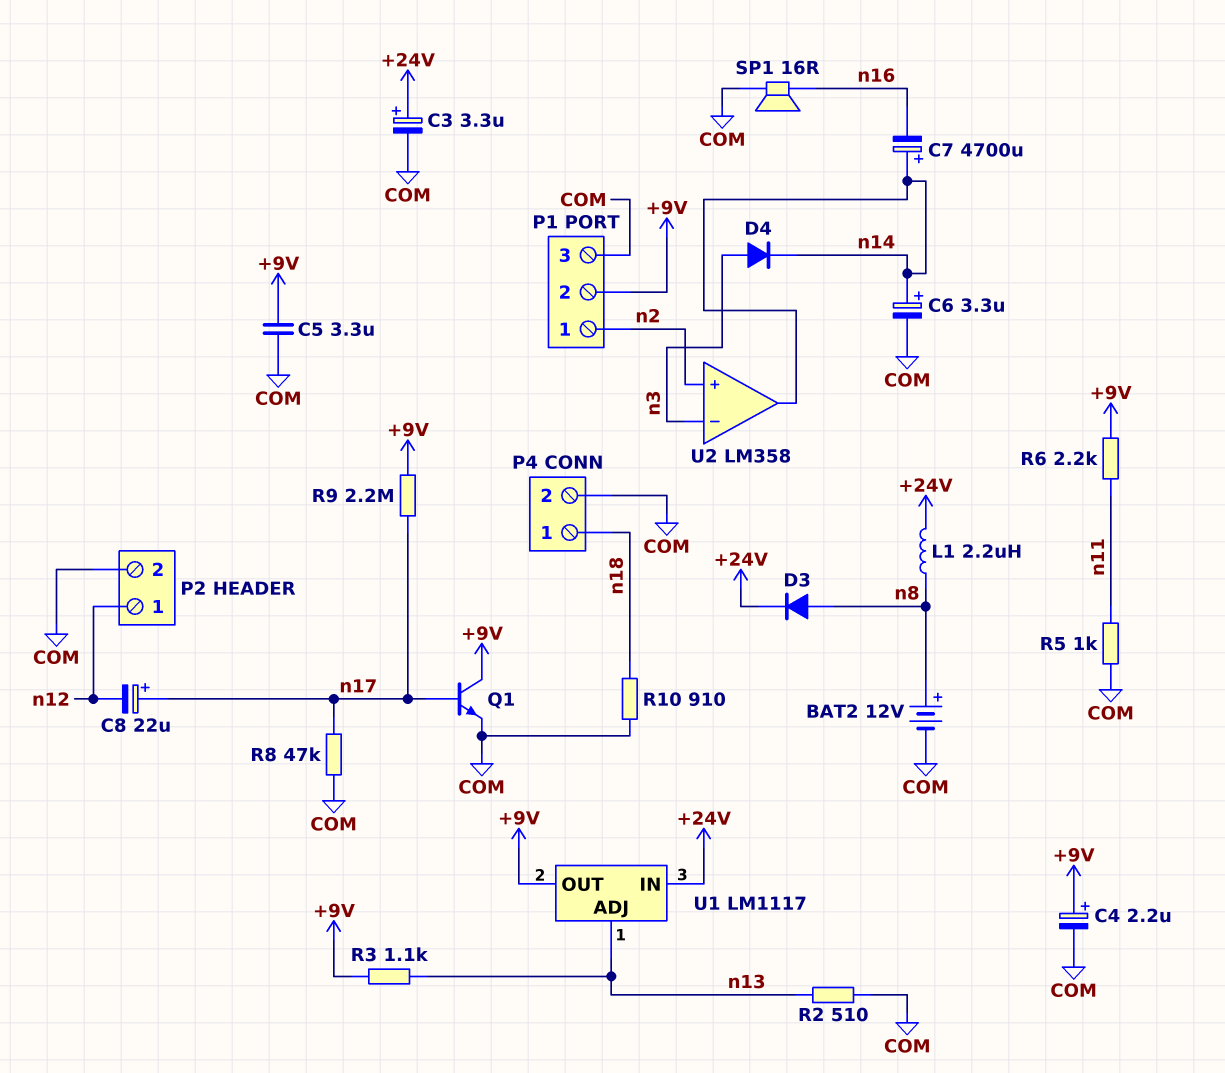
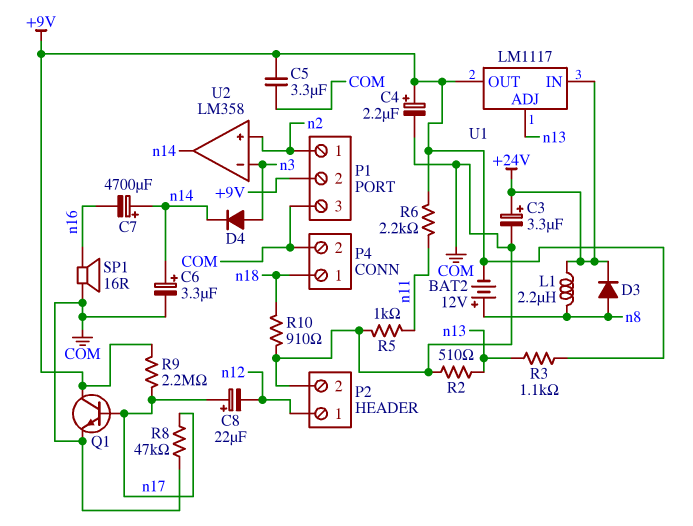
BAT2: 12V (plus n8, minus COM) -> 12V (plus n8, minus +9V)

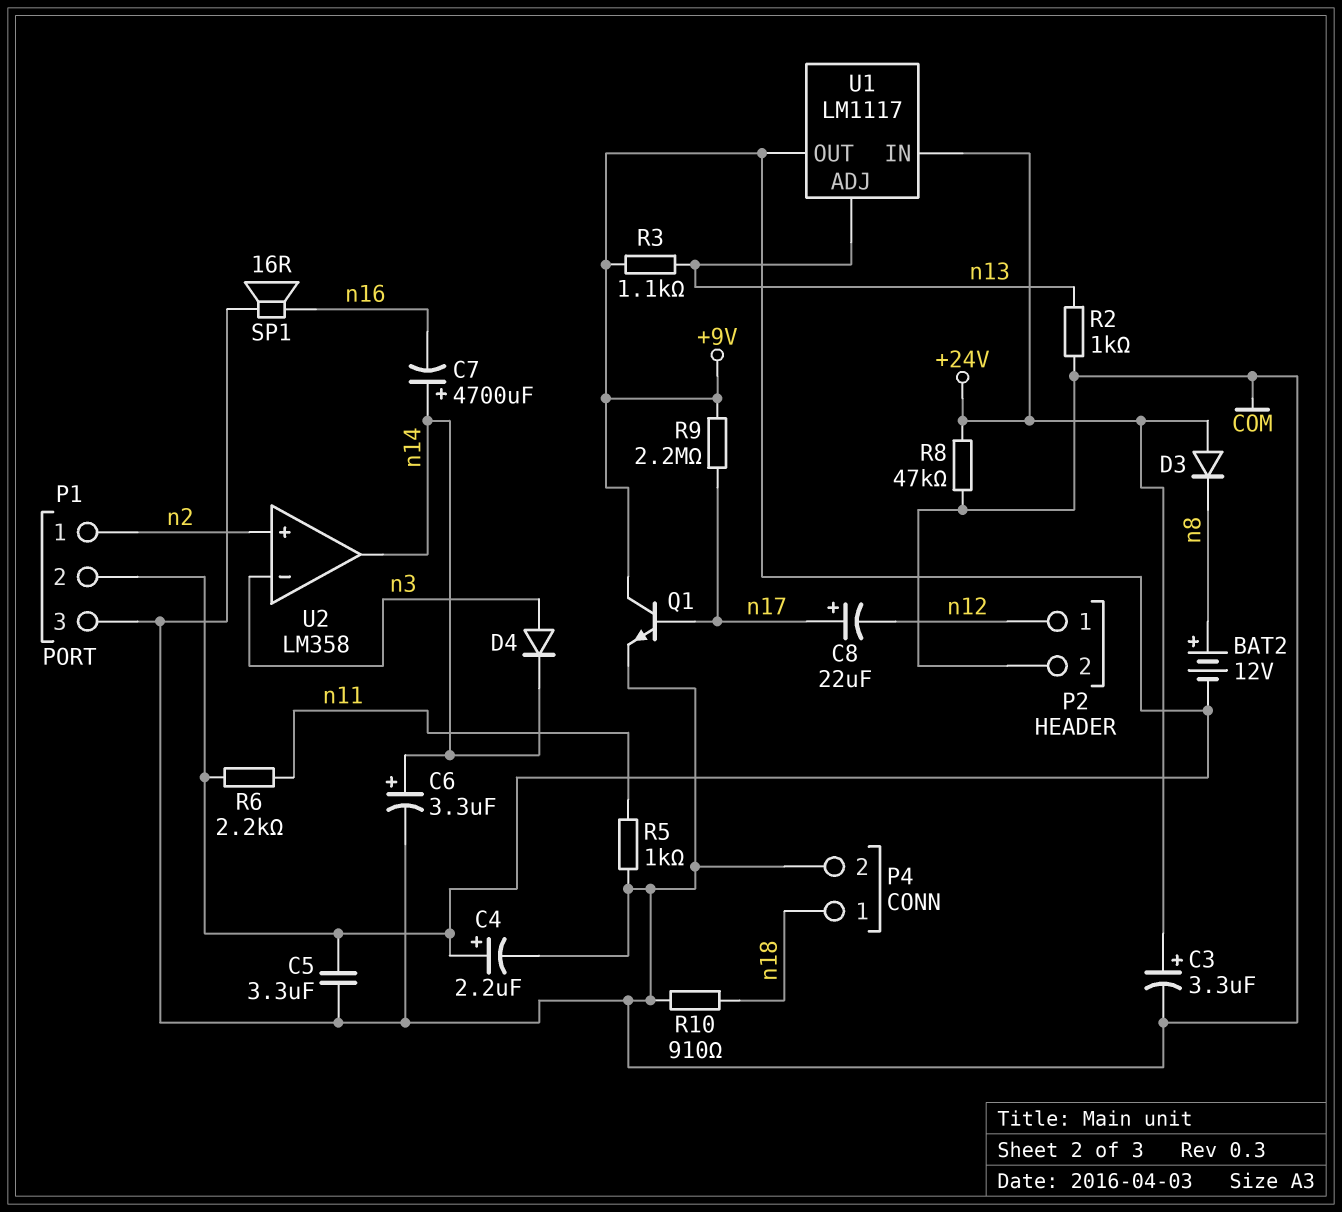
D3: diode (A n8, K +24V) -> diode (A +24V, K n8)
L1: 2.2uH (+24V, n8) -> none
R2: 510 (COM, n13) -> 1k (COM, n13)
R8: 47k (COM, n17) -> 47k (+24V, COM)

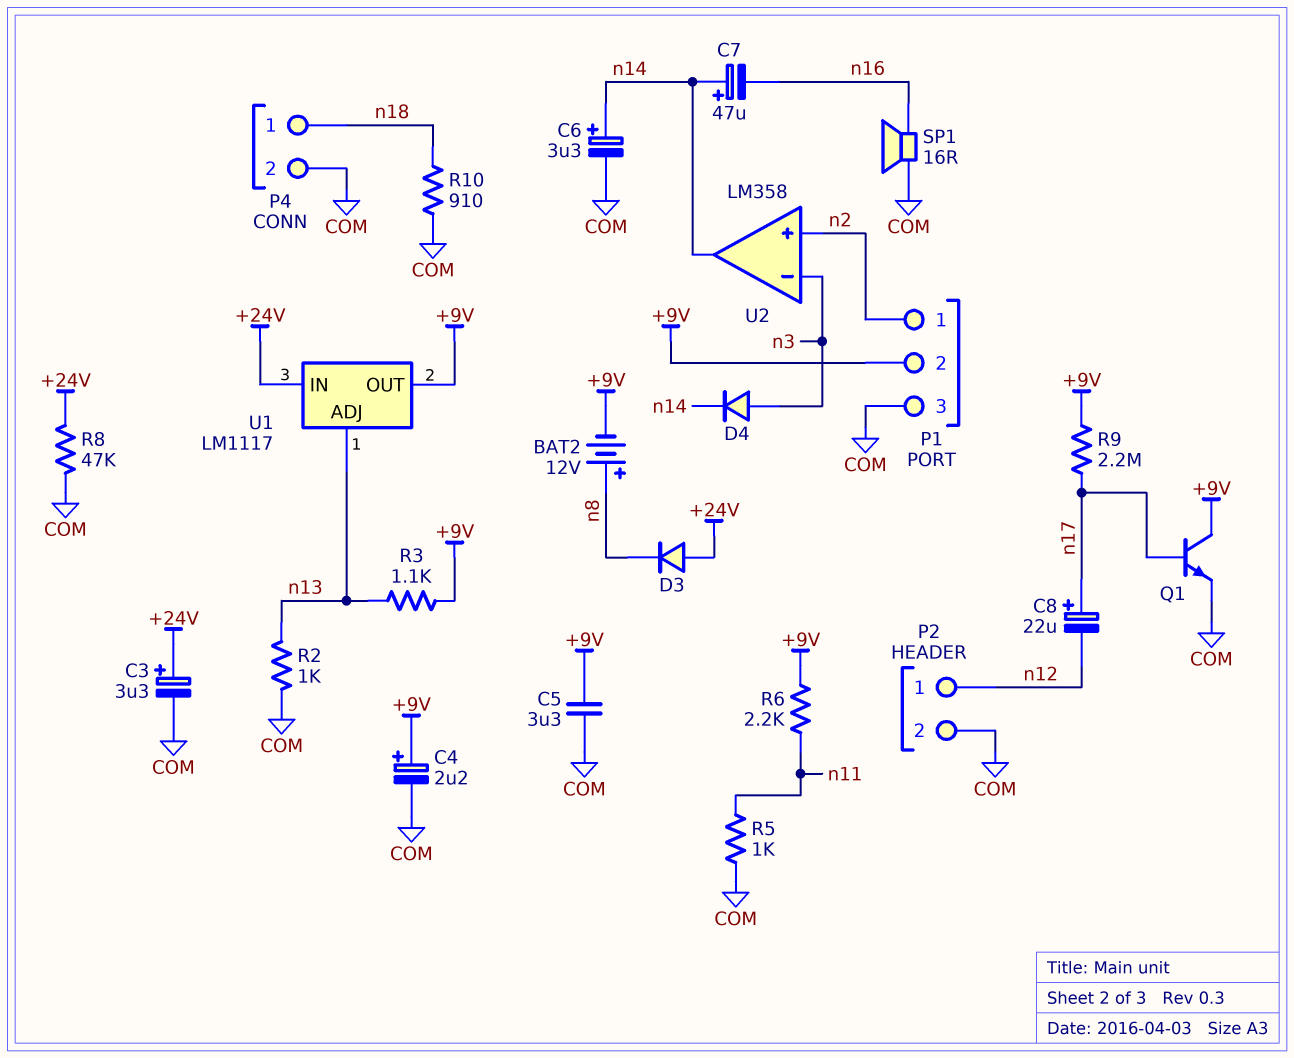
C7: 4700uF (plus n14, minus n16) -> 47uF (plus n14, minus n16)

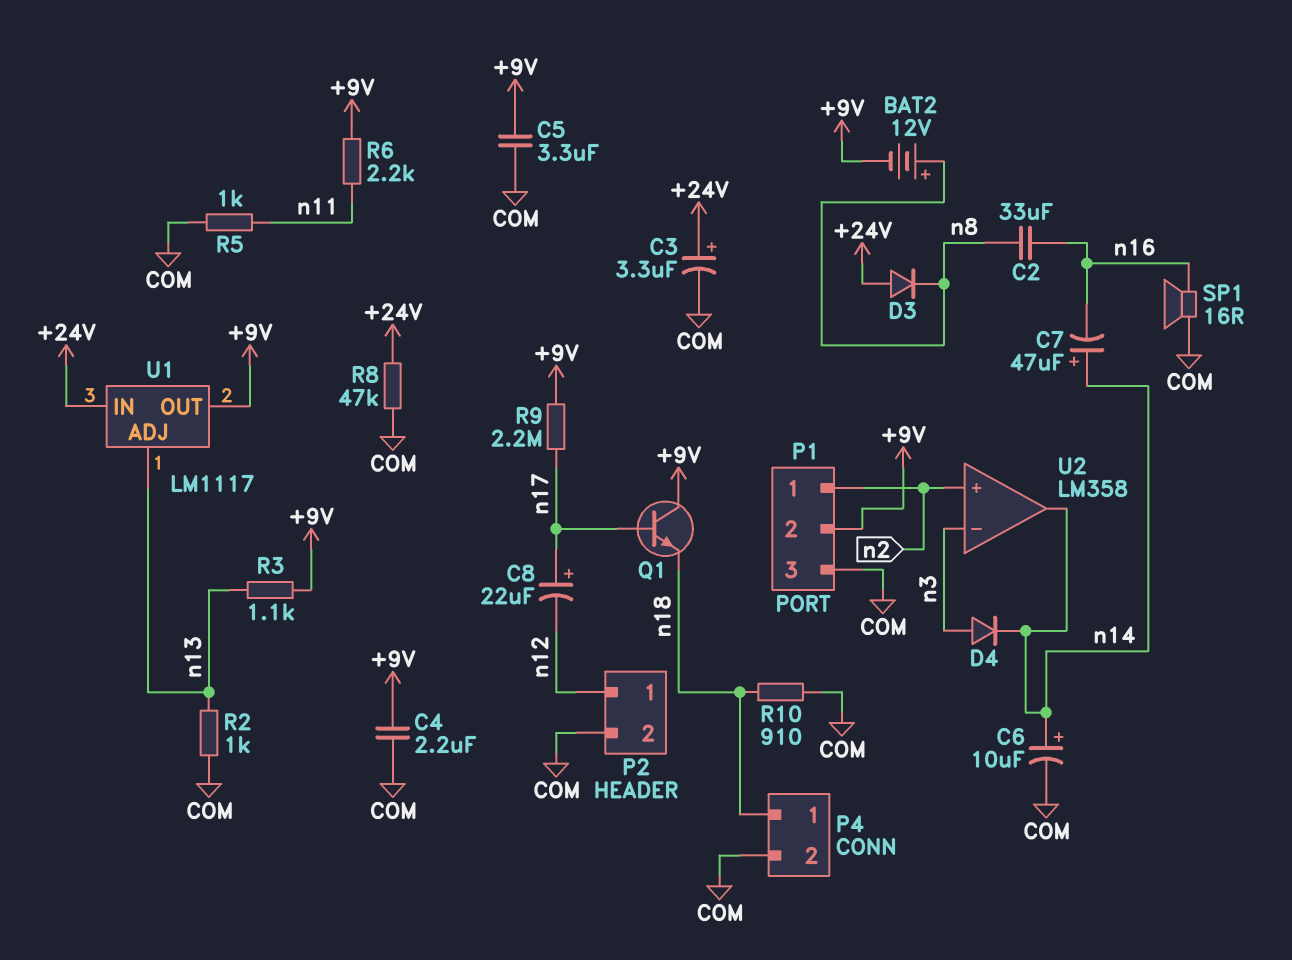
C2: none -> 33uF (n8, n16)
C4: 2.2uF (plus +9V, minus COM) -> 2.2uF (+9V, COM)
C6: 3.3uF (plus n14, minus COM) -> 10uF (plus n14, minus COM)
Q1: NPN (B n17, C +9V, E COM) -> NPN (B n17, C +9V, E n18)

